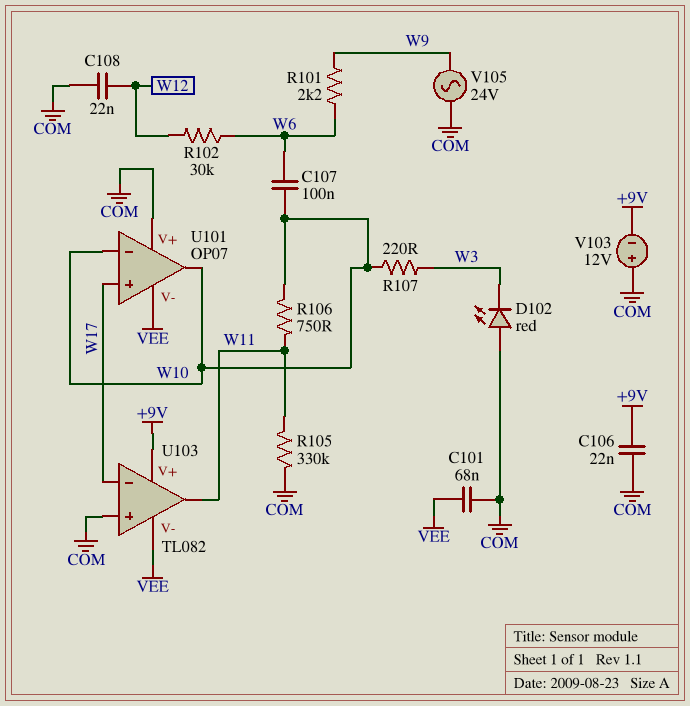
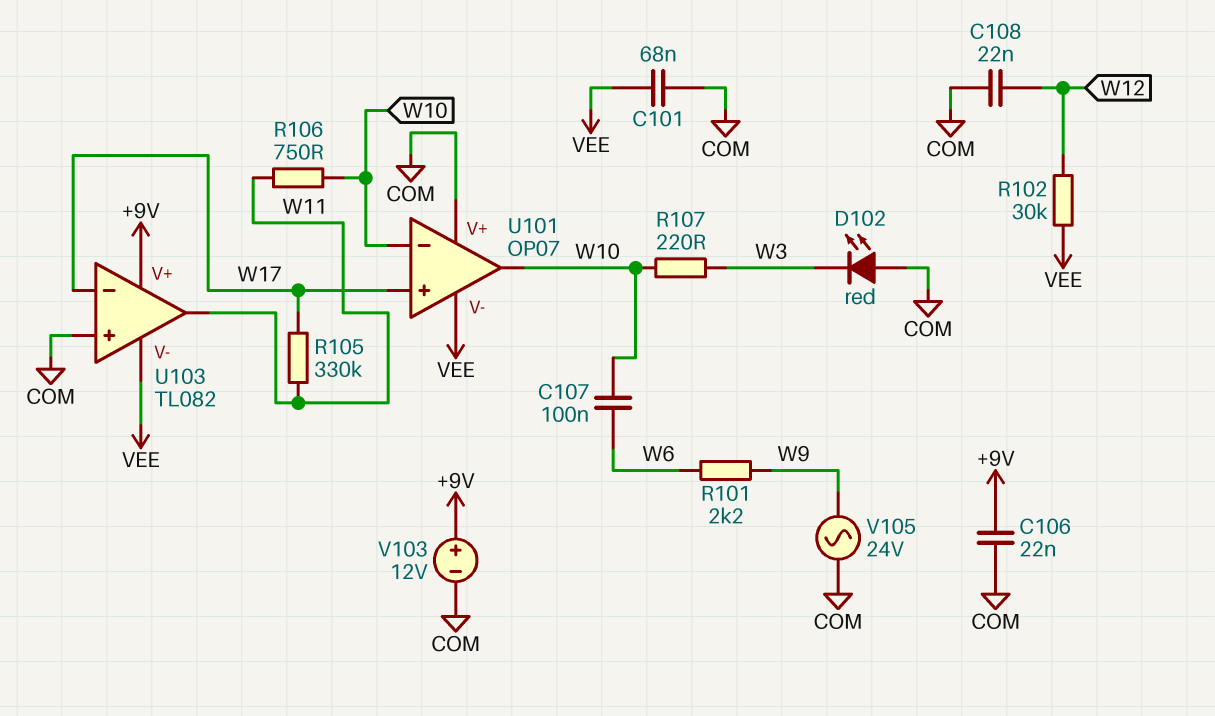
R102: 30k (W6, W12) -> 30k (VEE, W12)
R105: 330k (COM, W11) -> 330k (W11, W17)
V103: 12V (plus COM, minus +9V) -> 12V (plus +9V, minus COM)

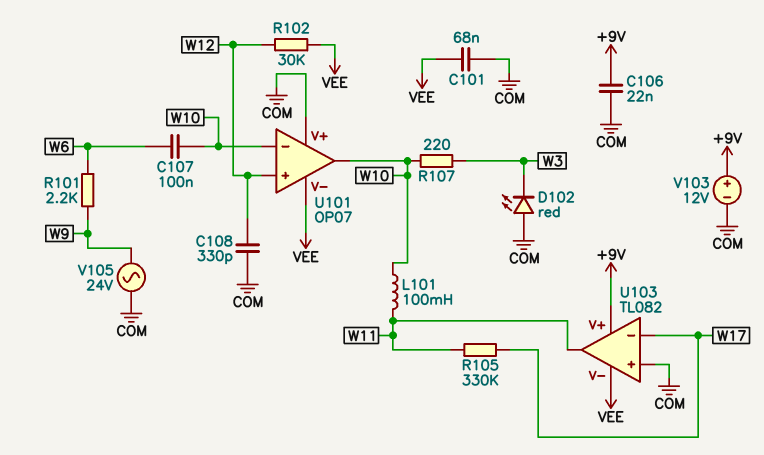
C108: 22nF (COM, W12) -> 330pF (COM, W12)
L101: none -> 100mH (W10, W11)
R106: 750 (W10, W11) -> none
U101 pin in+: W17 -> W12

